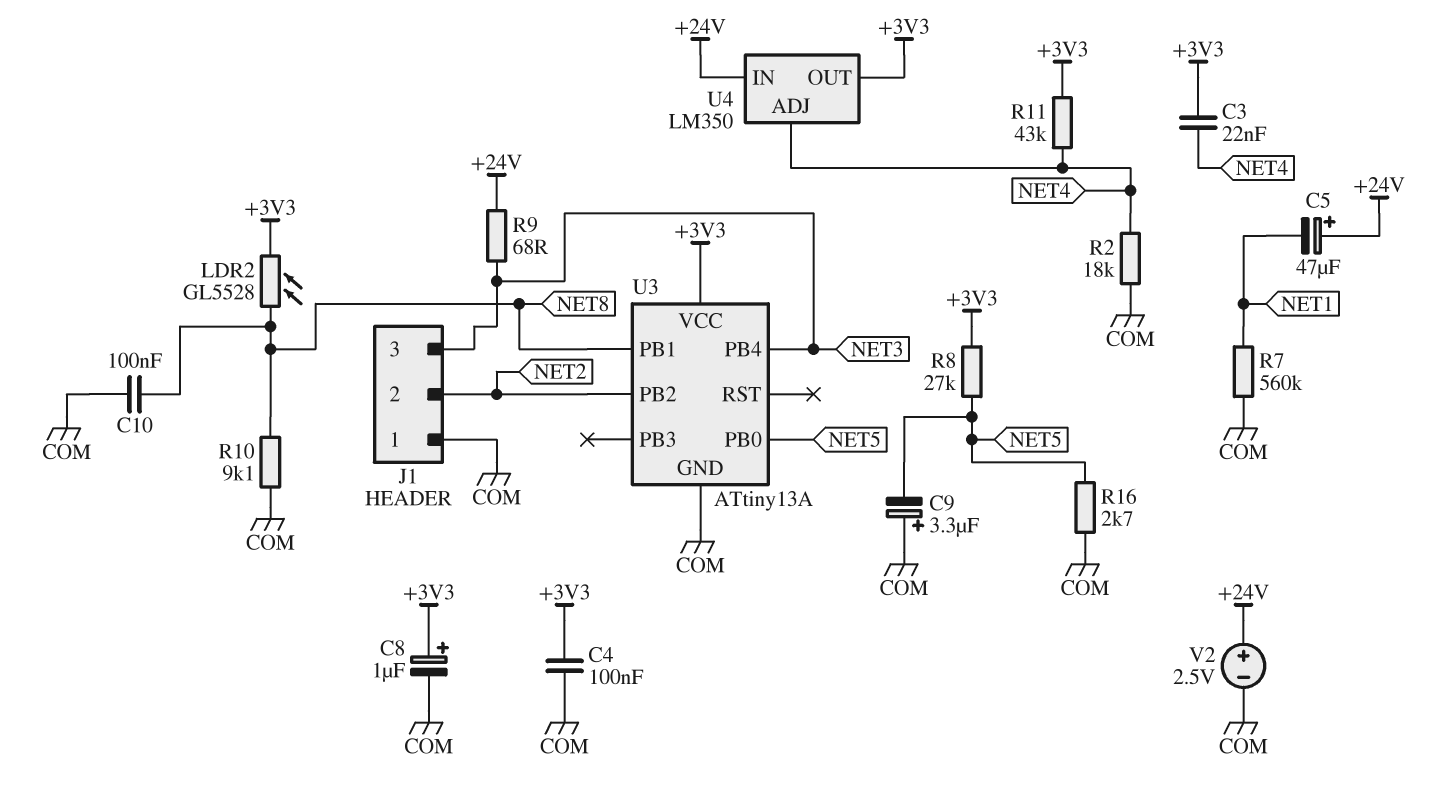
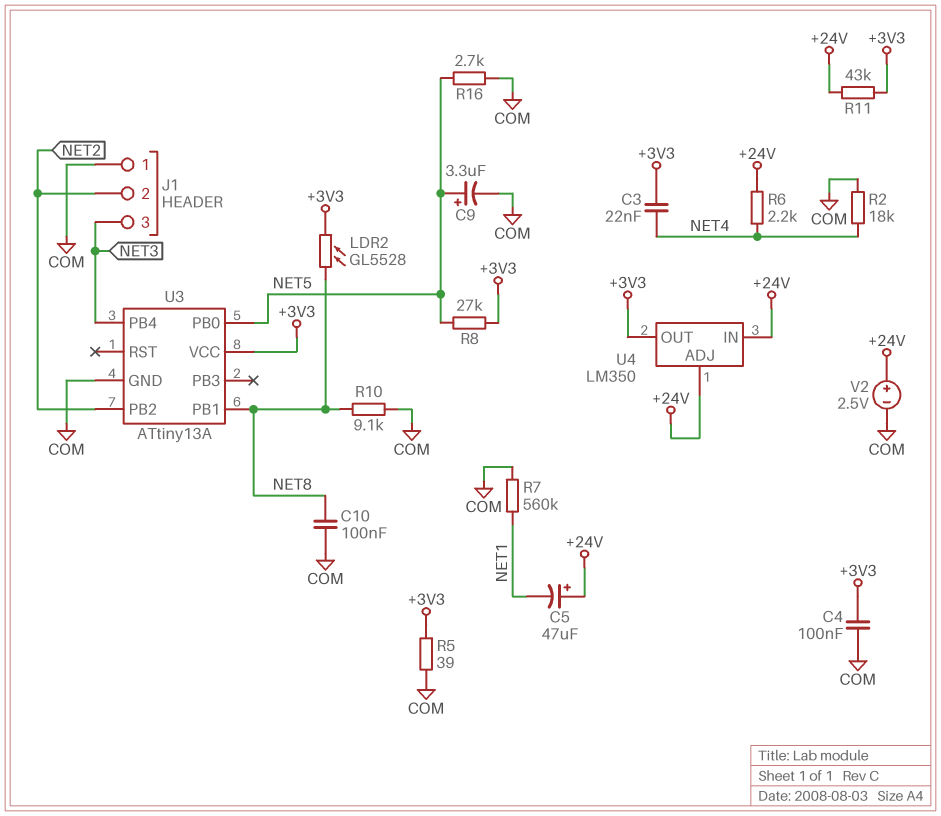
C8: 1uF (plus +3V3, minus COM) -> none
C9: 3.3uF (plus COM, minus NET5) -> 3.3uF (plus NET5, minus COM)
R5: none -> 39 (+3V3, COM)
R6: none -> 2.2k (+24V, NET4)
R9: 68 (+24V, NET3) -> none
R11: 43k (+3V3, NET4) -> 43k (+3V3, +24V)
U4 pin ADJ: NET4 -> +24V

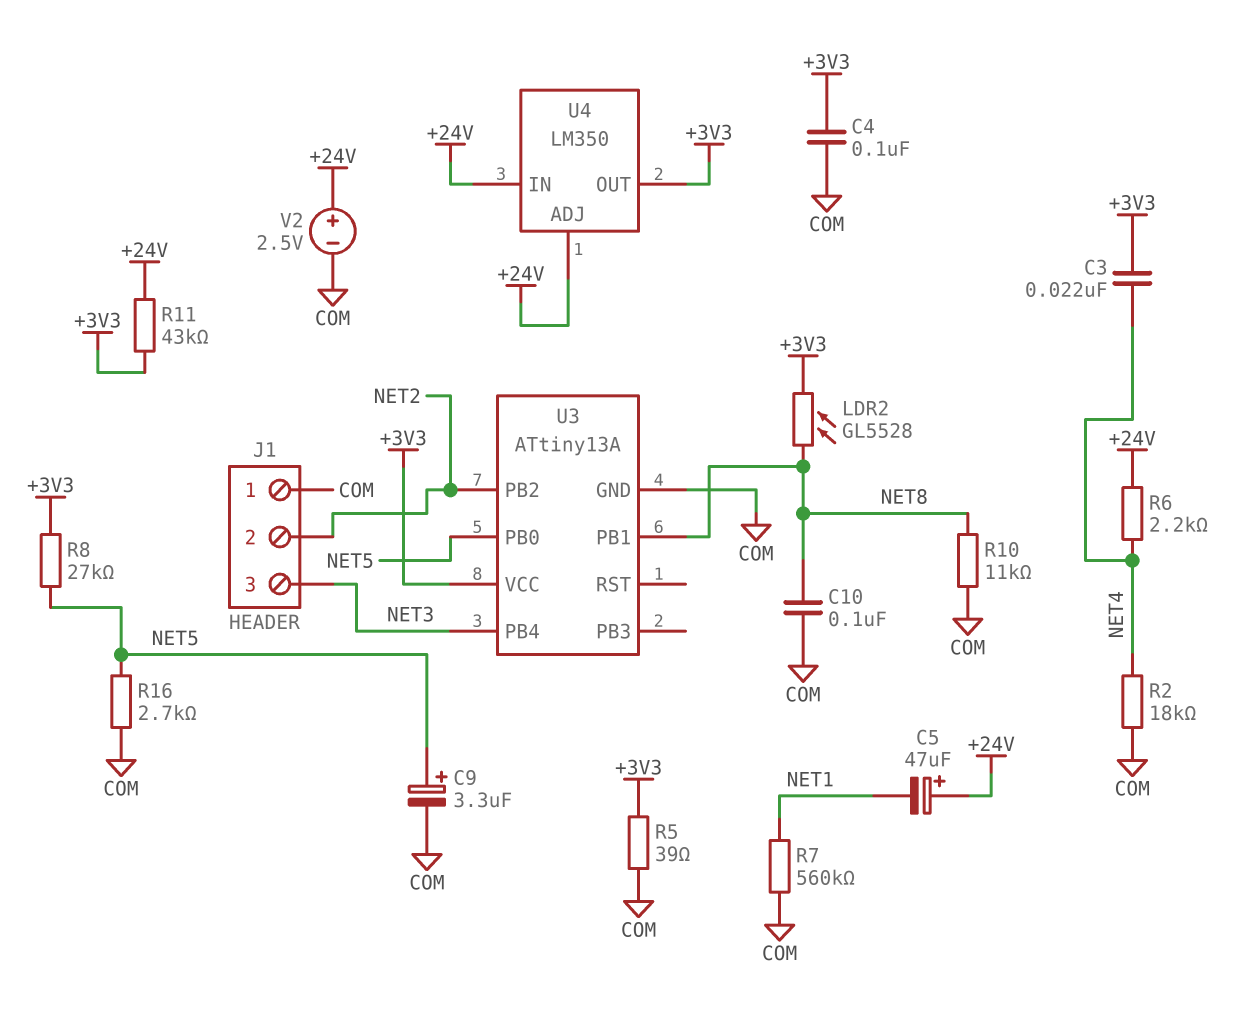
R10: 9.1k (COM, NET8) -> 11k (COM, NET8)

